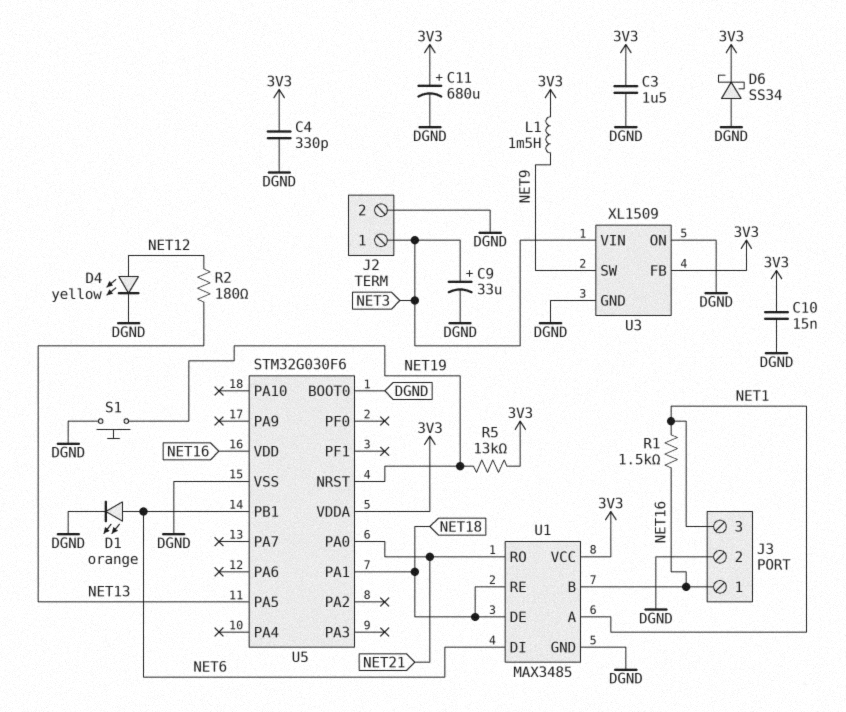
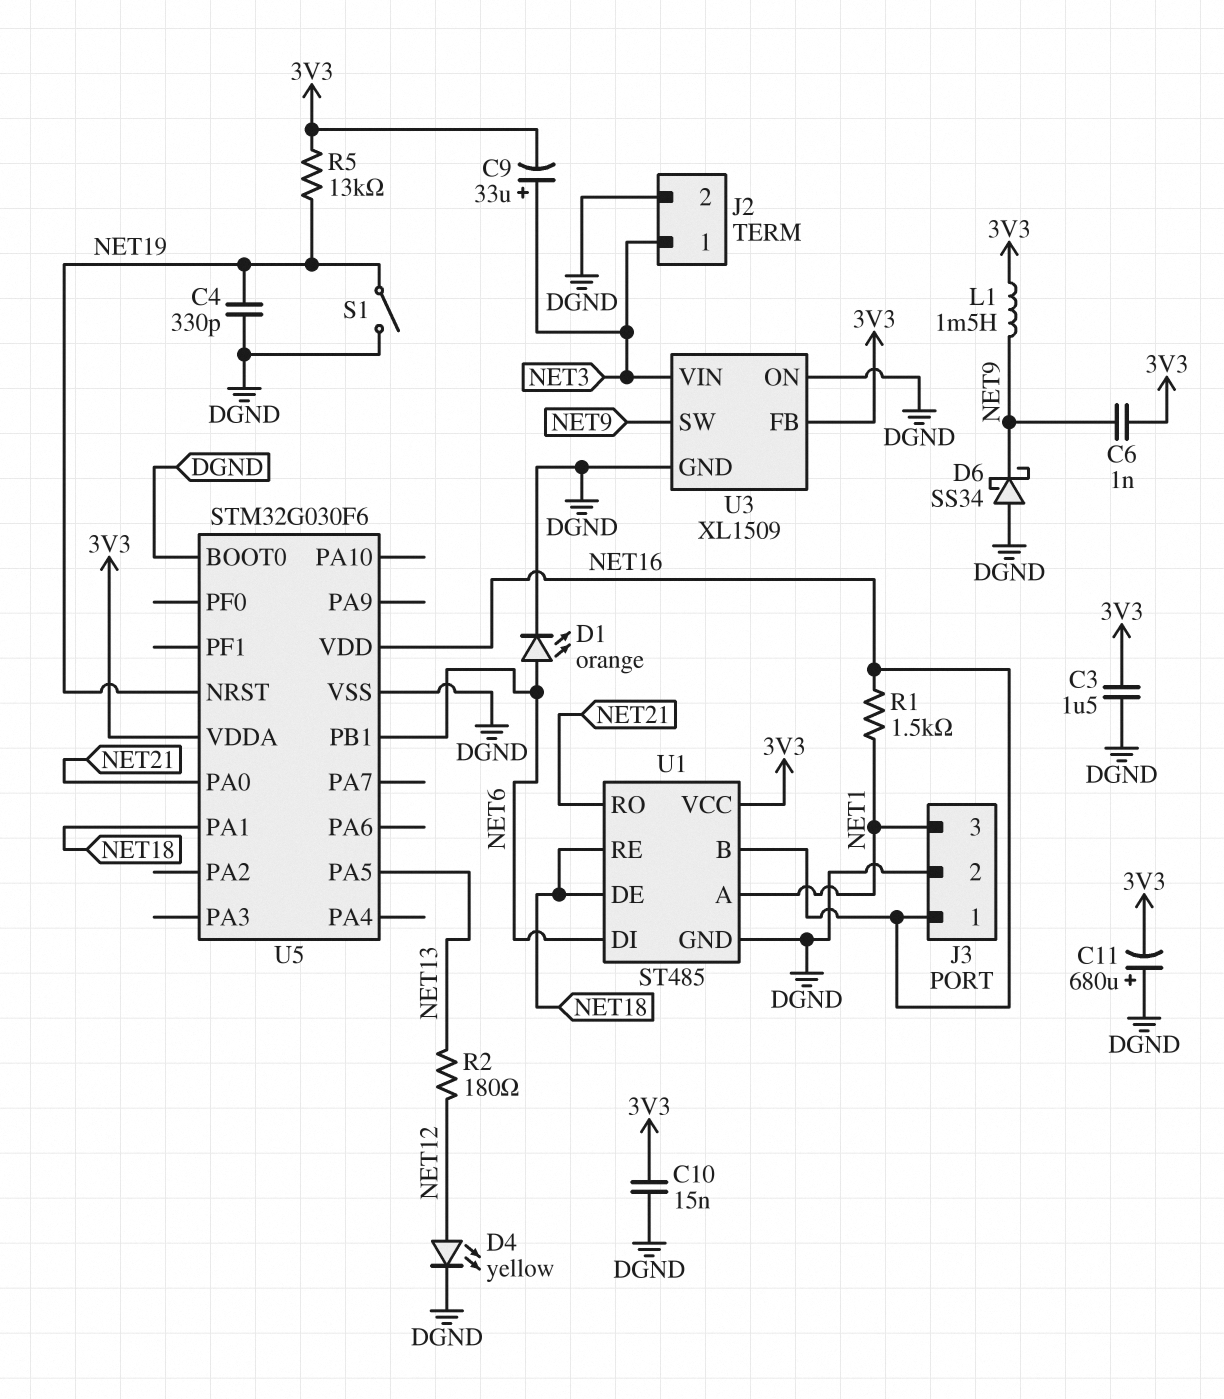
C4: 330pF (3V3, DGND) -> 330pF (DGND, NET19)
C6: none -> 1nF (3V3, NET9)
C9: 33uF (plus NET3, minus DGND) -> 33uF (plus NET3, minus 3V3)
C11: 680uF (plus 3V3, minus DGND) -> 680uF (plus DGND, minus 3V3)
D6: schottky SS34 (A DGND, K 3V3) -> schottky SS34 (A DGND, K NET9)
S1: button (DGND, NET19) -> switch (DGND, NET19)
U1: MAX3485 -> ST485

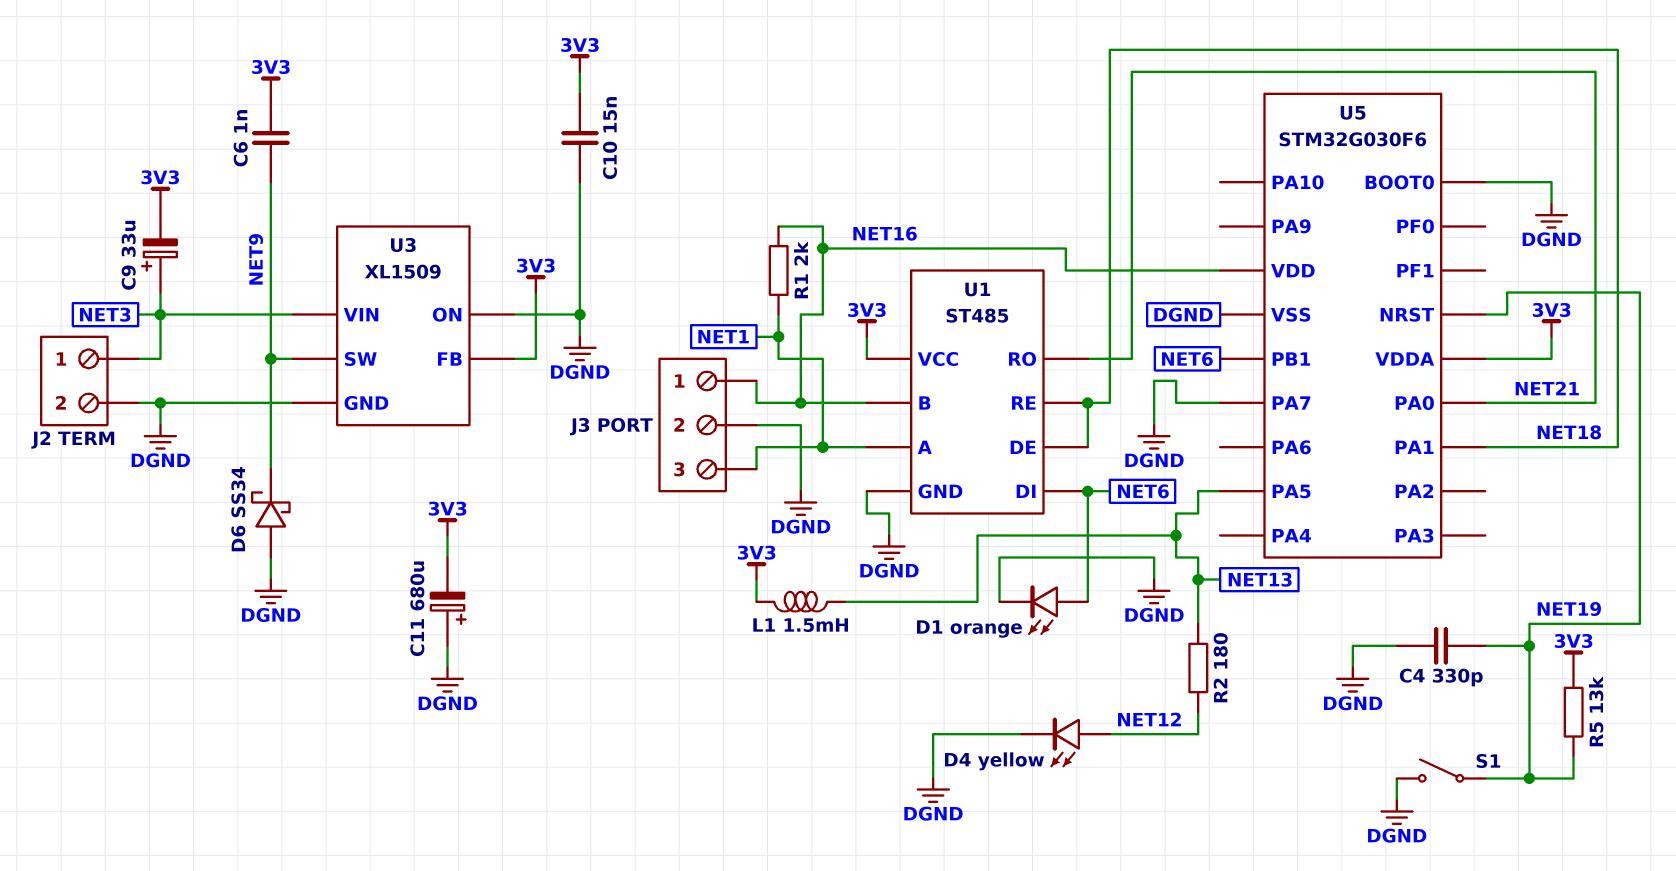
C3: 1.5uF (3V3, DGND) -> none
L1: 1.5mH (3V3, NET9) -> 1.5mH (3V3, NET13)
R1: 1.5k (NET1, NET16) -> 2k (NET1, NET16)
U5 pin PA7: none -> DGND

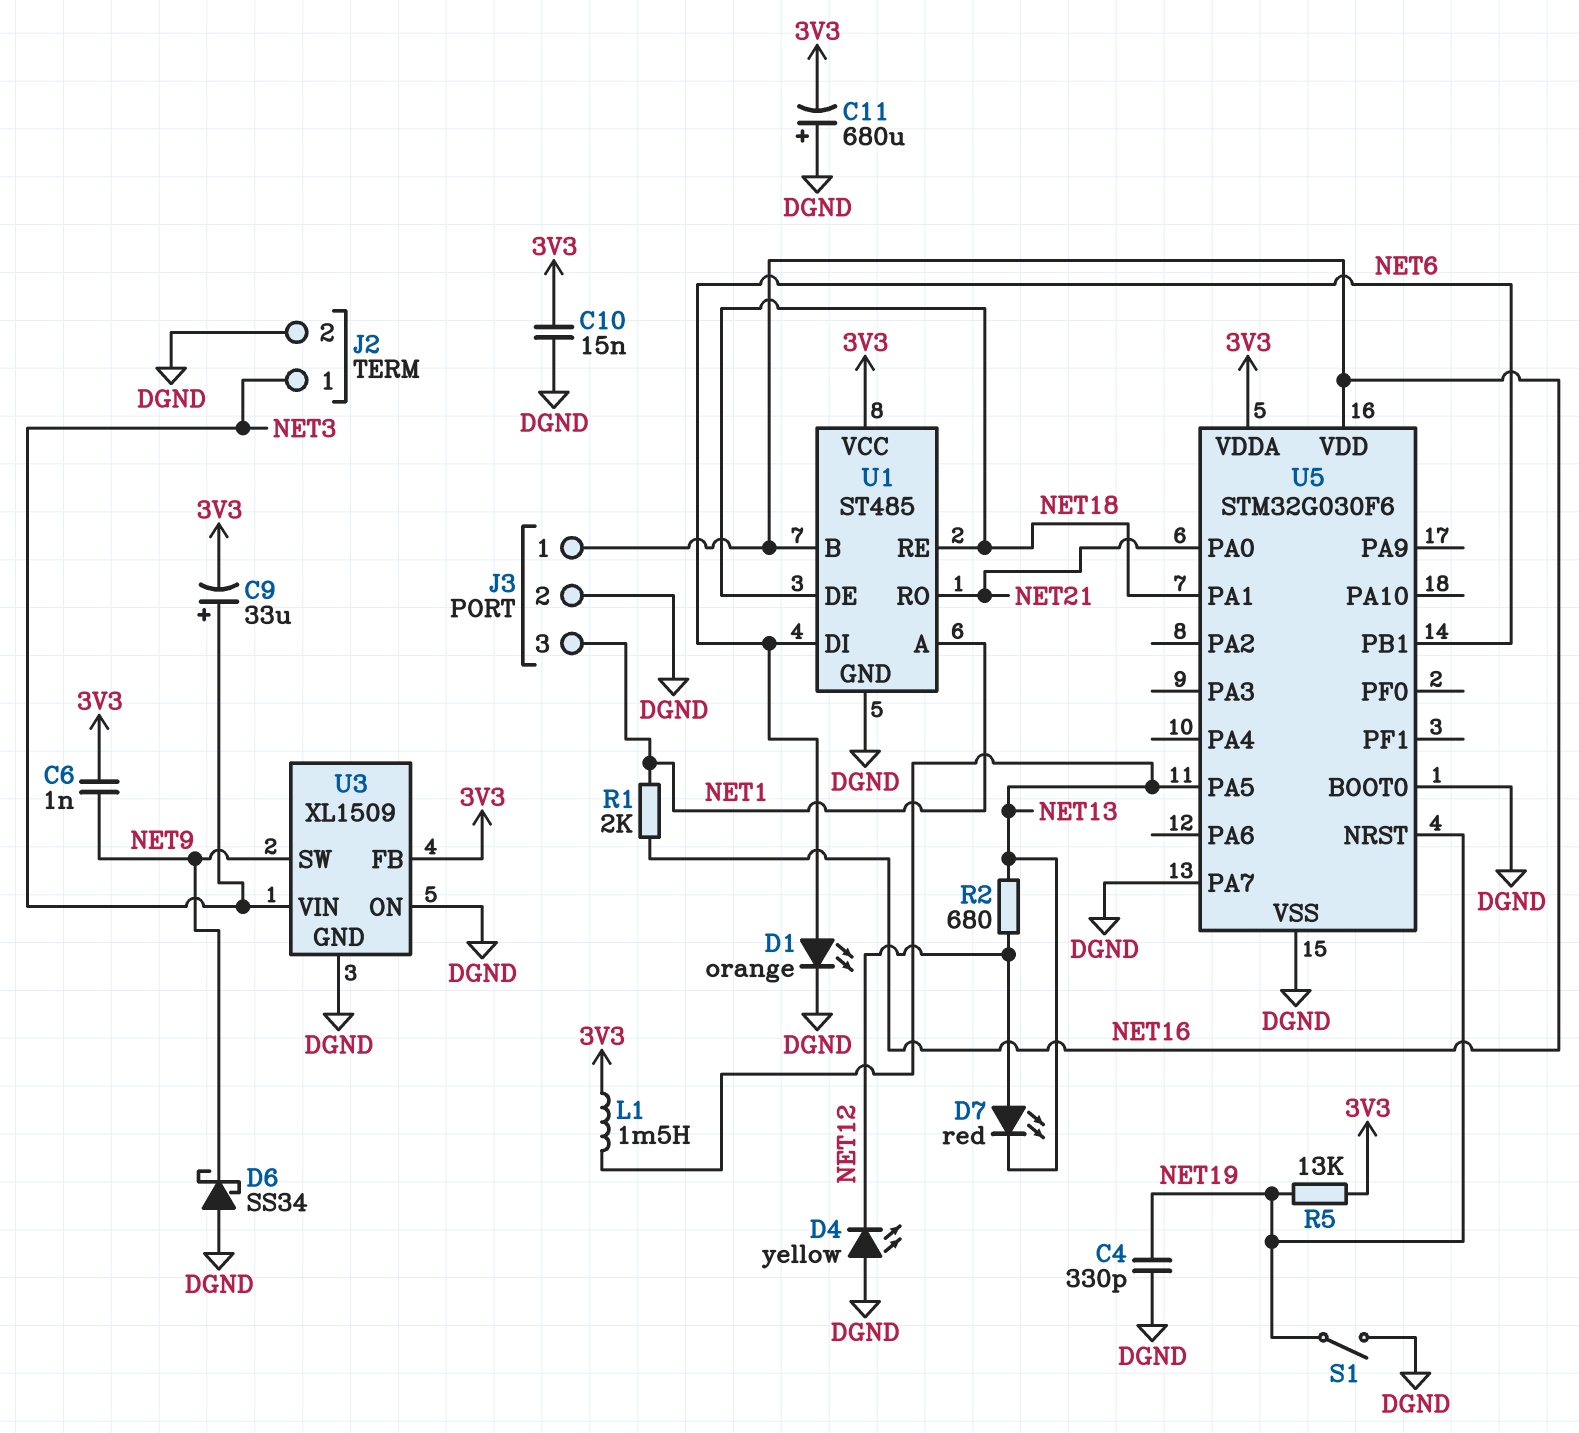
D4: LED yellow (A NET12, K DGND) -> LED yellow (A DGND, K NET12)
D7: none -> LED red (A NET12, K NET13)
R2: 180 (NET12, NET13) -> 680 (NET12, NET13)

